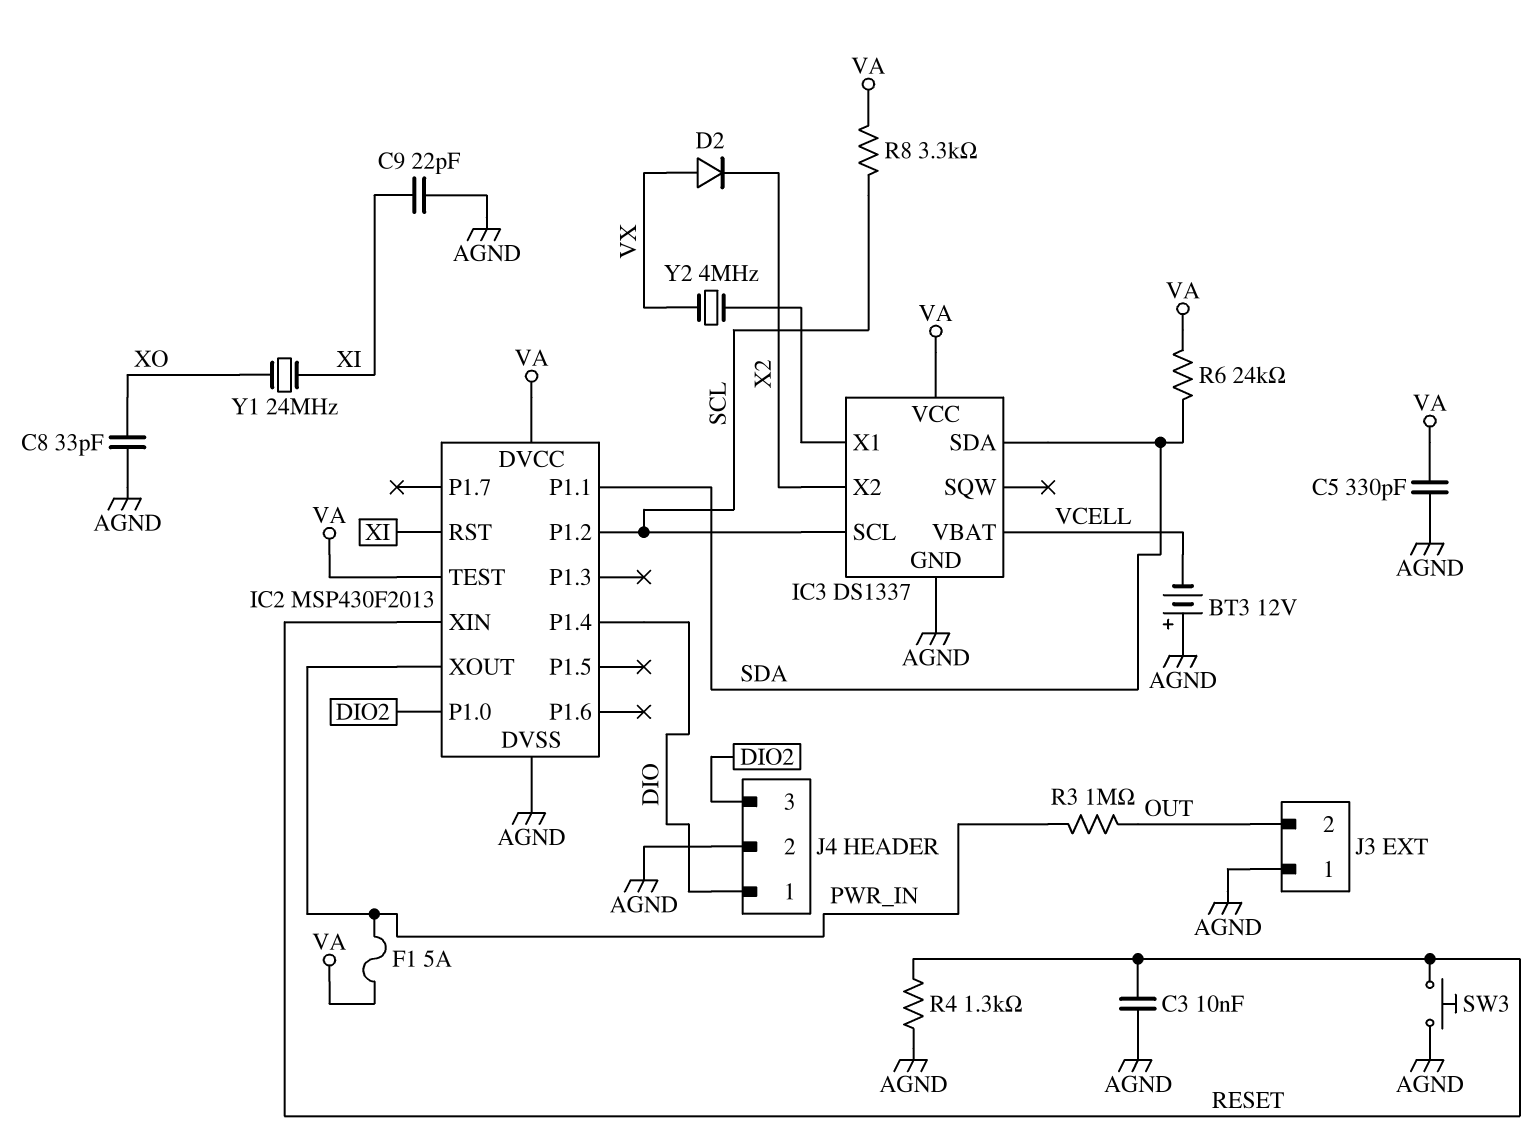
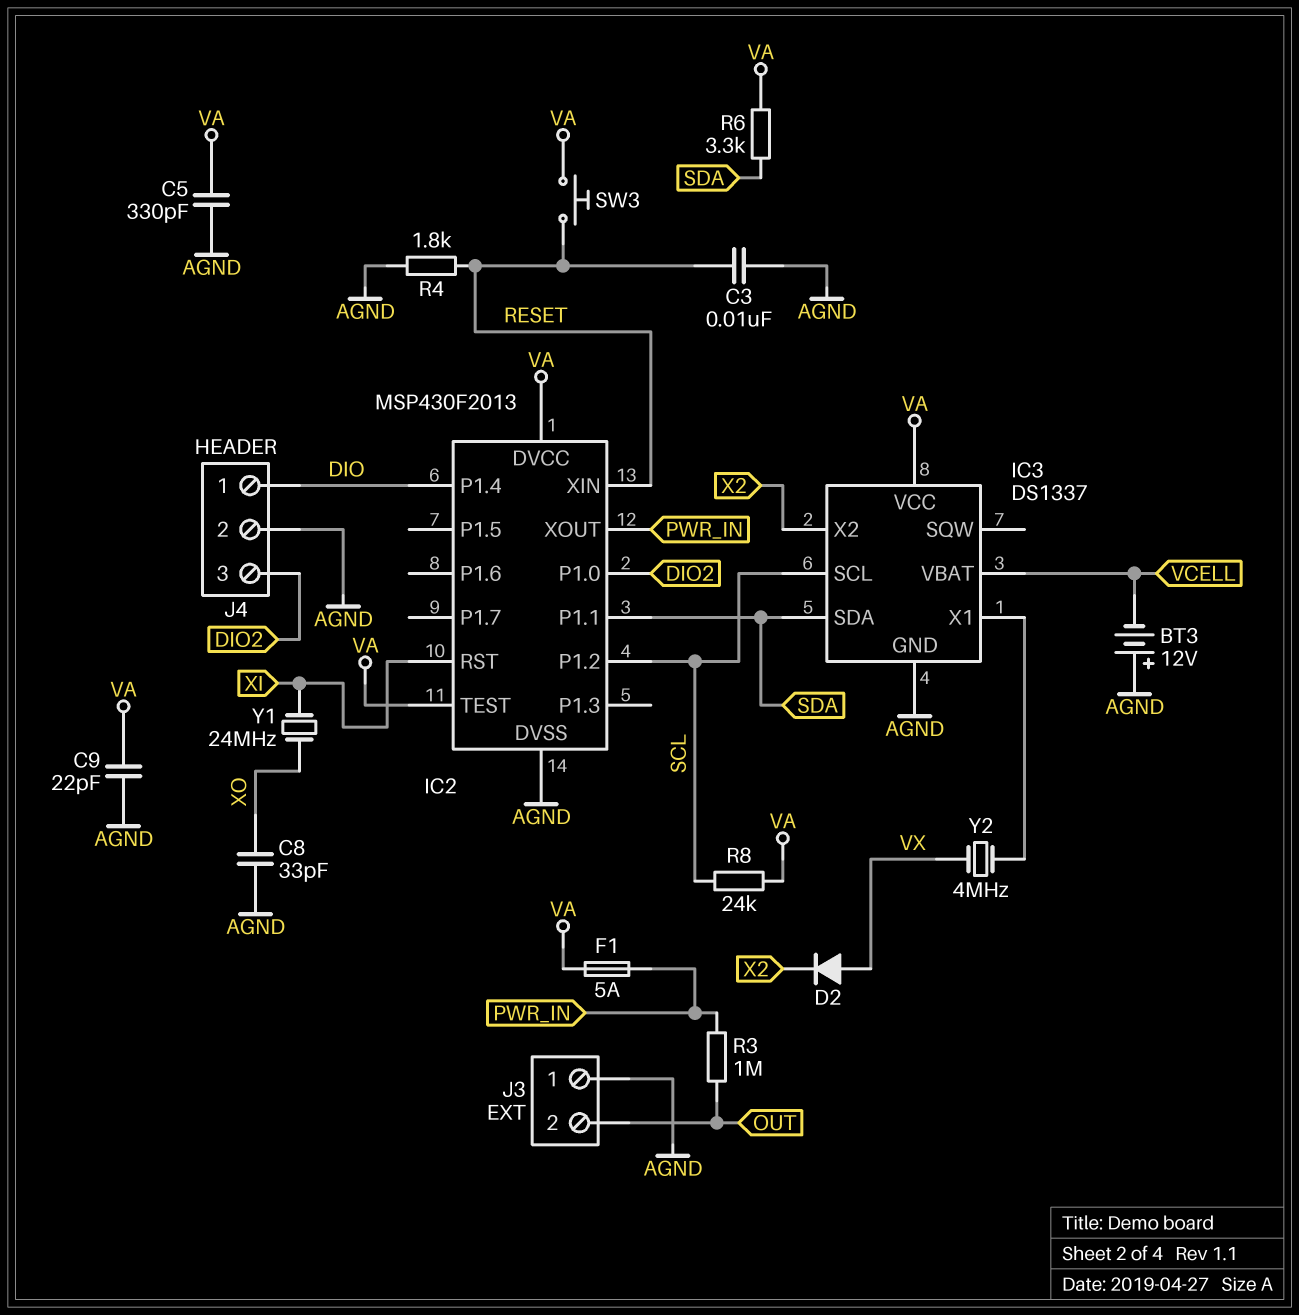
C9: 22pF (AGND, XI) -> 22pF (AGND, VA)
R4: 1.3k (AGND, RESET) -> 1.8k (AGND, RESET)
R6: 24k (SDA, VA) -> 3.3k (SDA, VA)
R8: 3.3k (SCL, VA) -> 24k (SCL, VA)
SW3: button (AGND, RESET) -> button (RESET, VA)

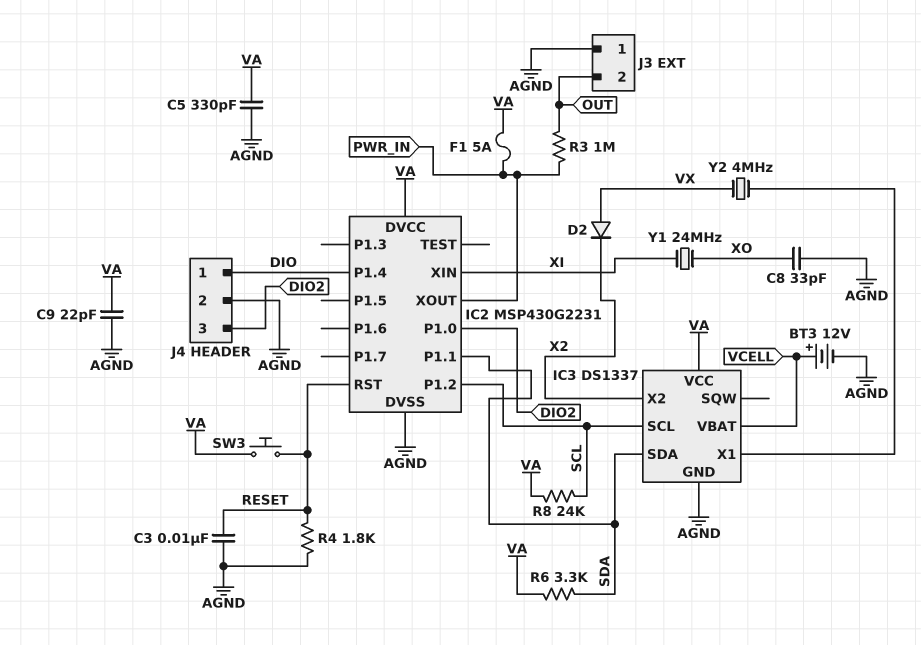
BT3: 12V (plus AGND, minus VCELL) -> 12V (plus VCELL, minus AGND)
IC2: MSP430F2013 -> MSP430G2231
IC2 pin RST: XI -> RESET
IC2 pin TEST: VA -> none
IC2 pin XIN: RESET -> XI

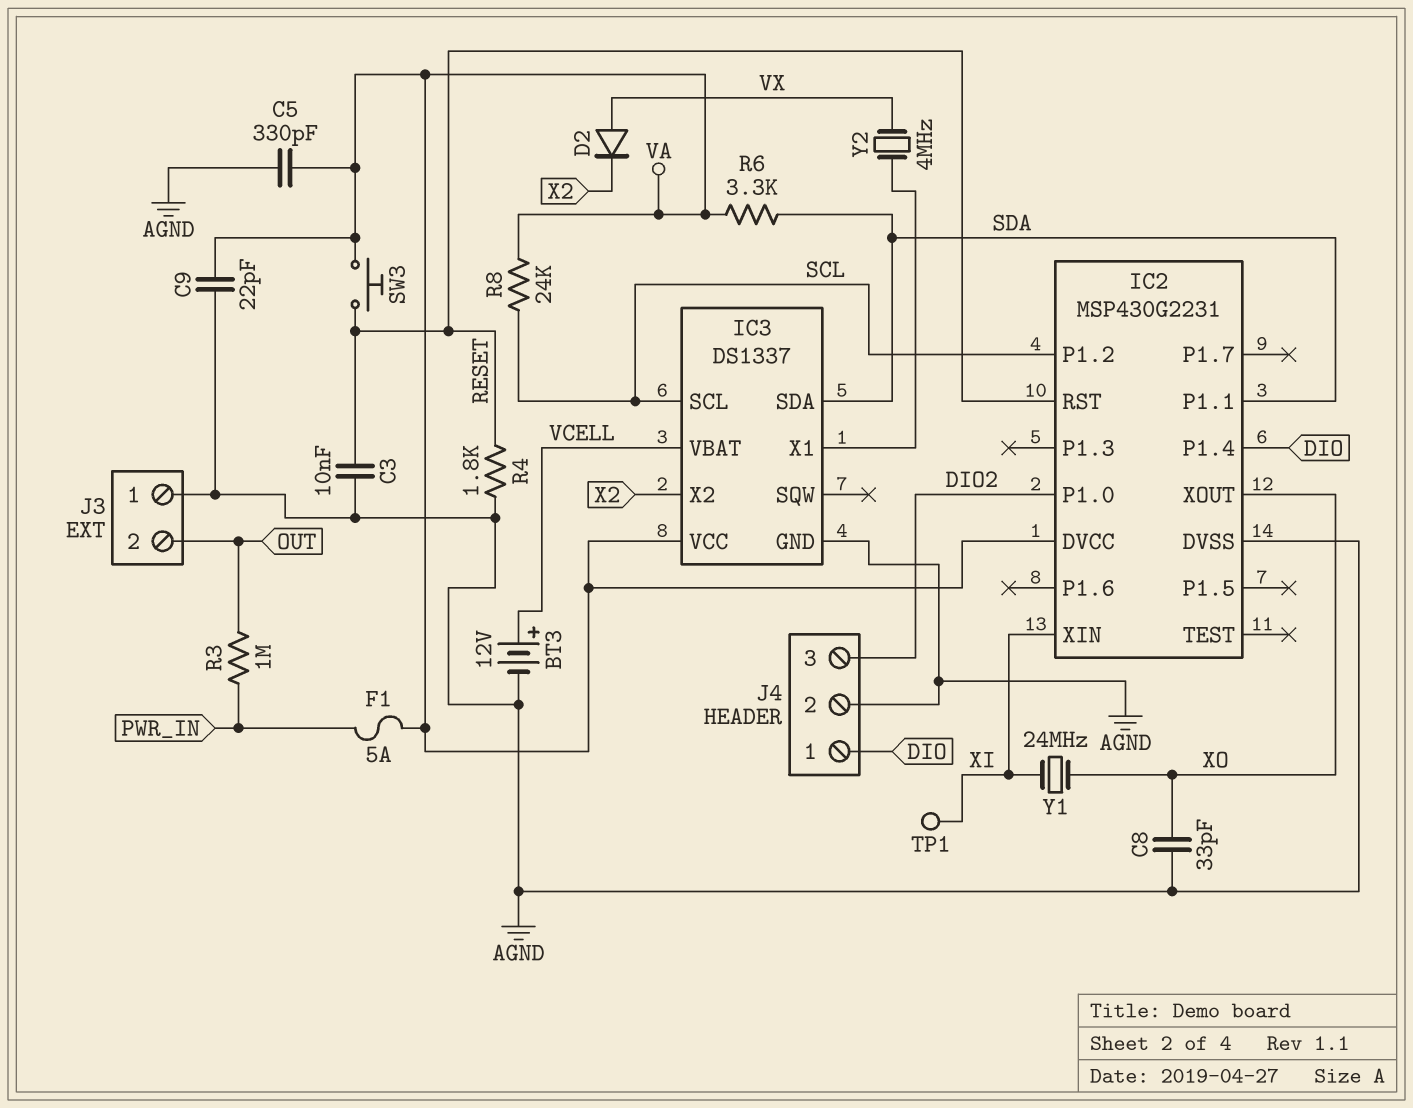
IC2 pin XOUT: PWR_IN -> XO
TP1: none -> test point (XI)

